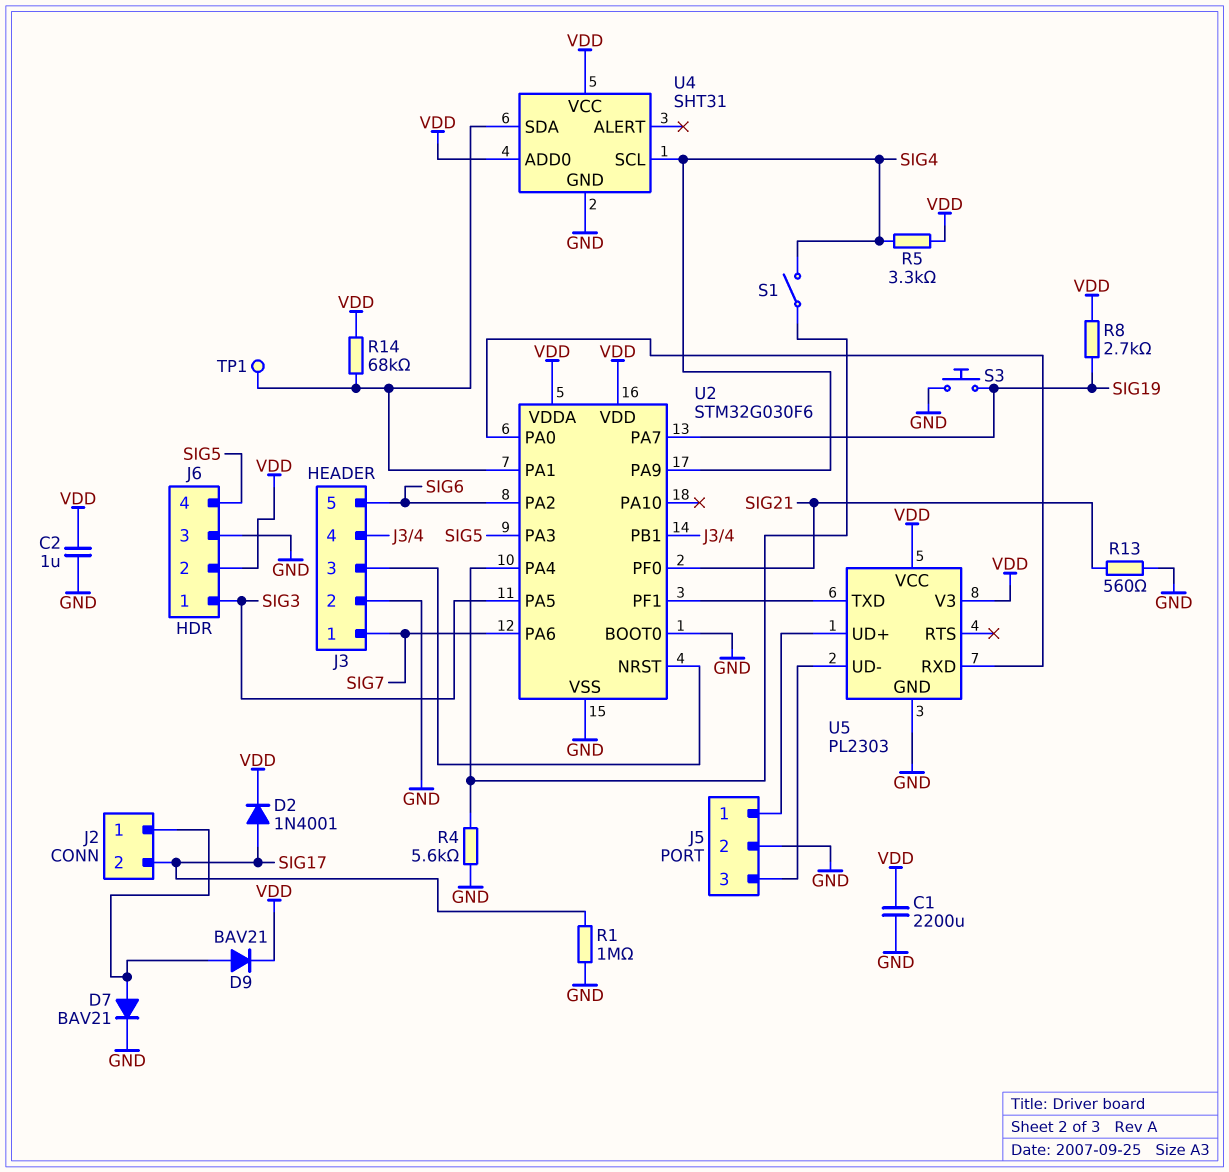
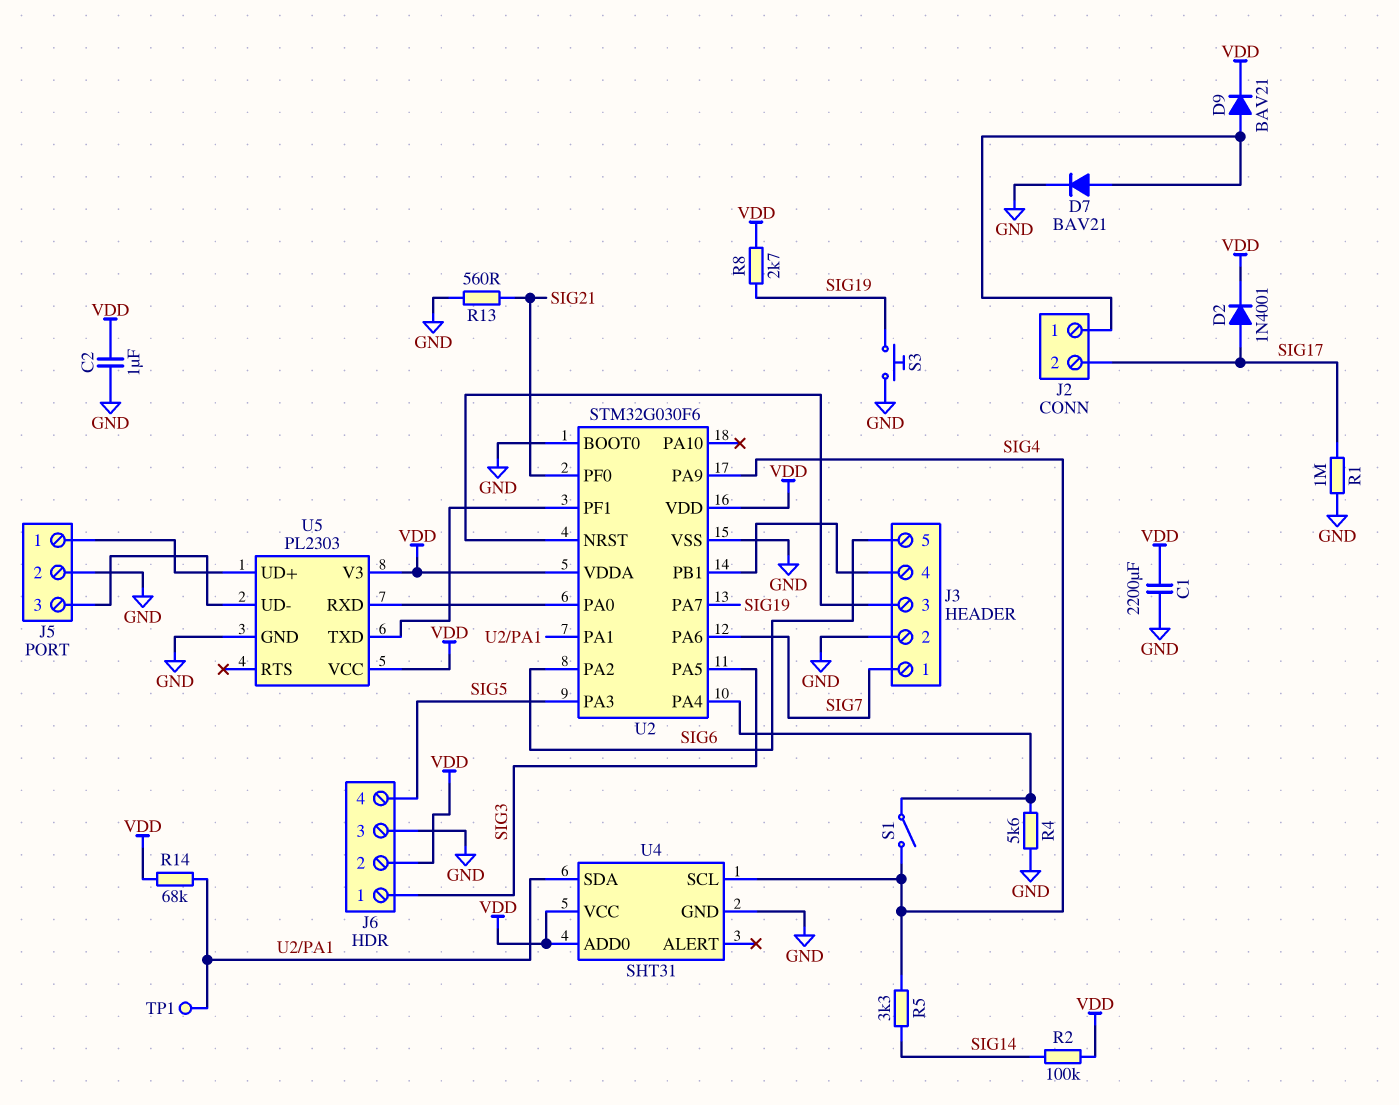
R2: none -> 100k (SIG14, VDD)
R5: 3.3k (SIG4, VDD) -> 3.3k (SIG4, SIG14)

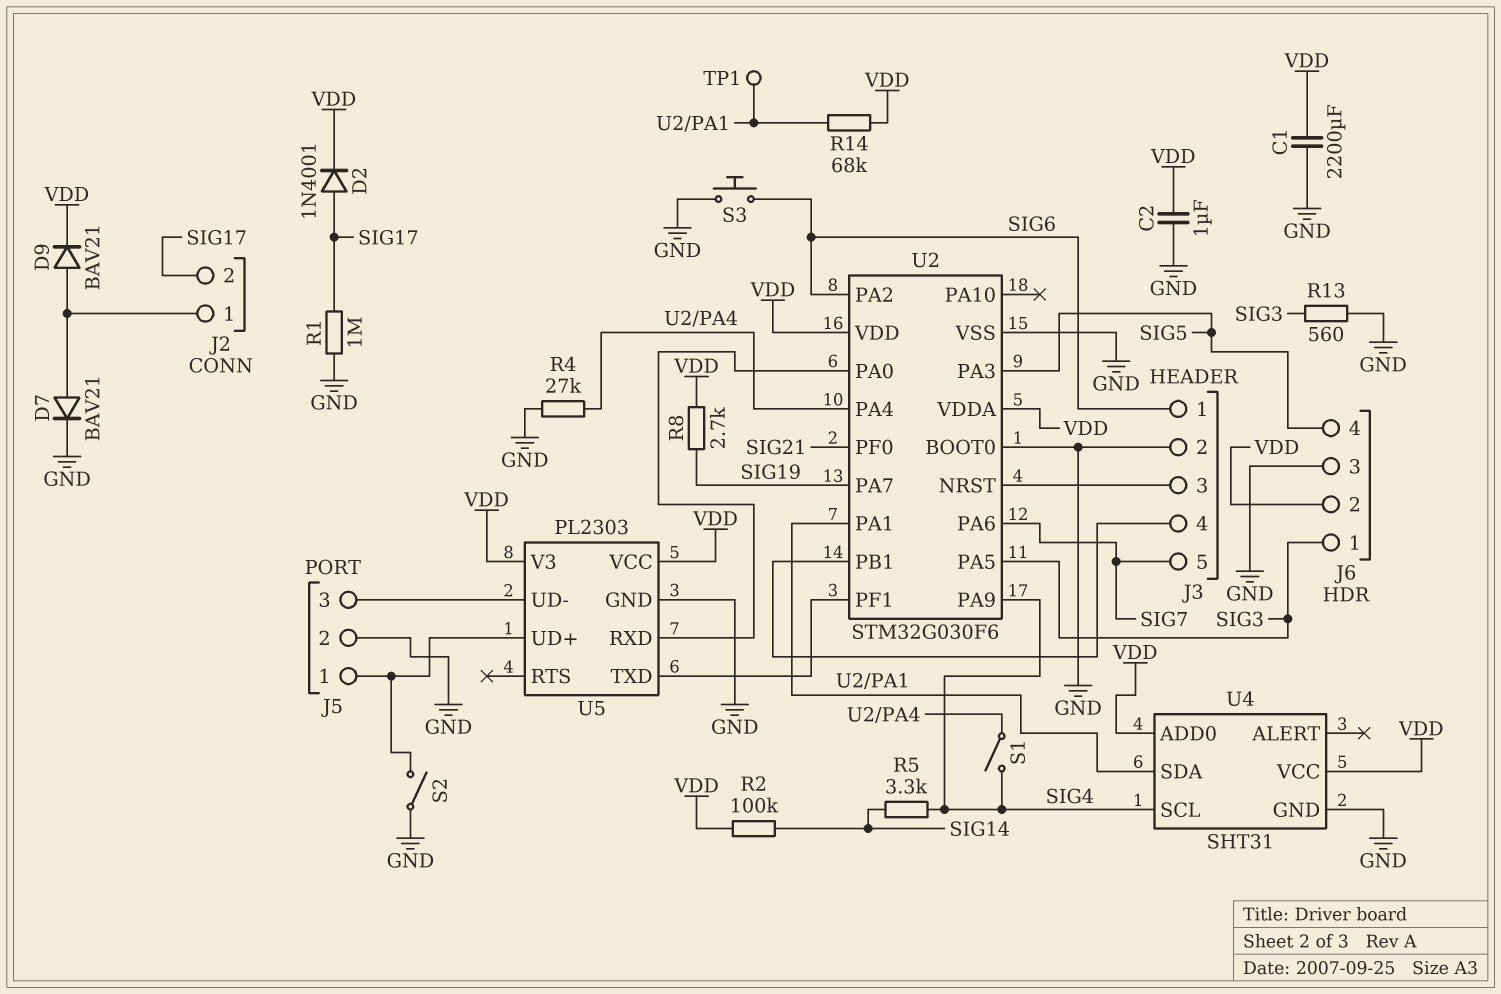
J3 pin 1: SIG7 -> SIG6
J3 pin 5: SIG6 -> SIG7
R4: 5.6k (GND, U2/PA4) -> 27k (GND, U2/PA4)
R13: 560 (GND, SIG21) -> 560 (GND, SIG3)
S2: none -> switch (GND, J5/1)
S3: button (GND, SIG19) -> button (GND, SIG6)

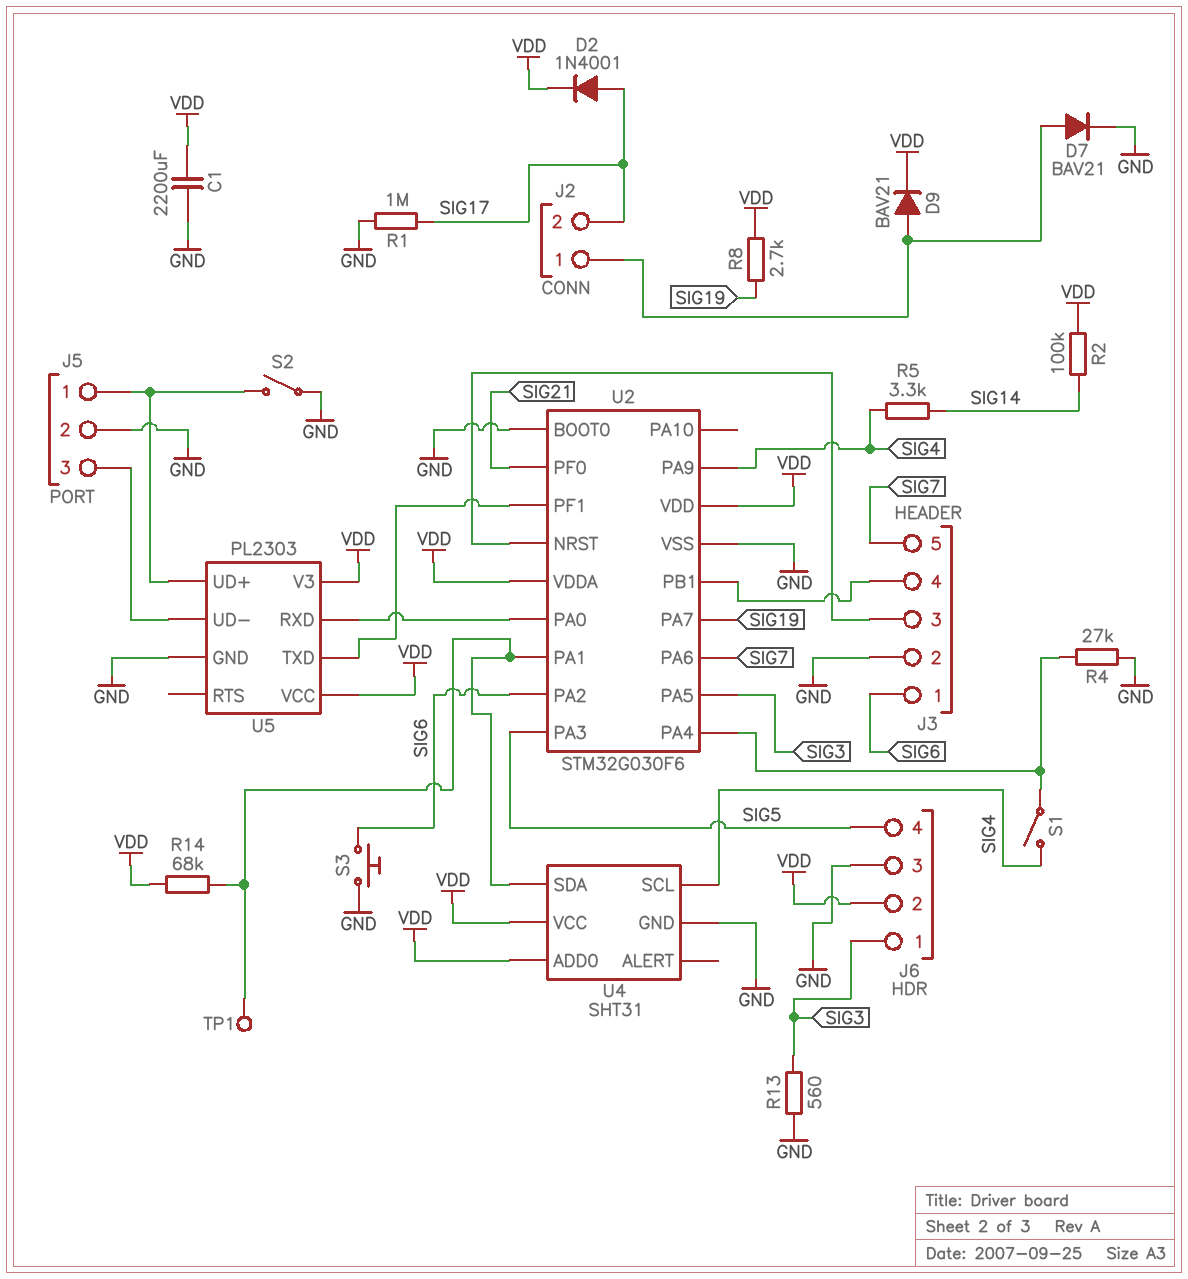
C2: 1uF (GND, VDD) -> none

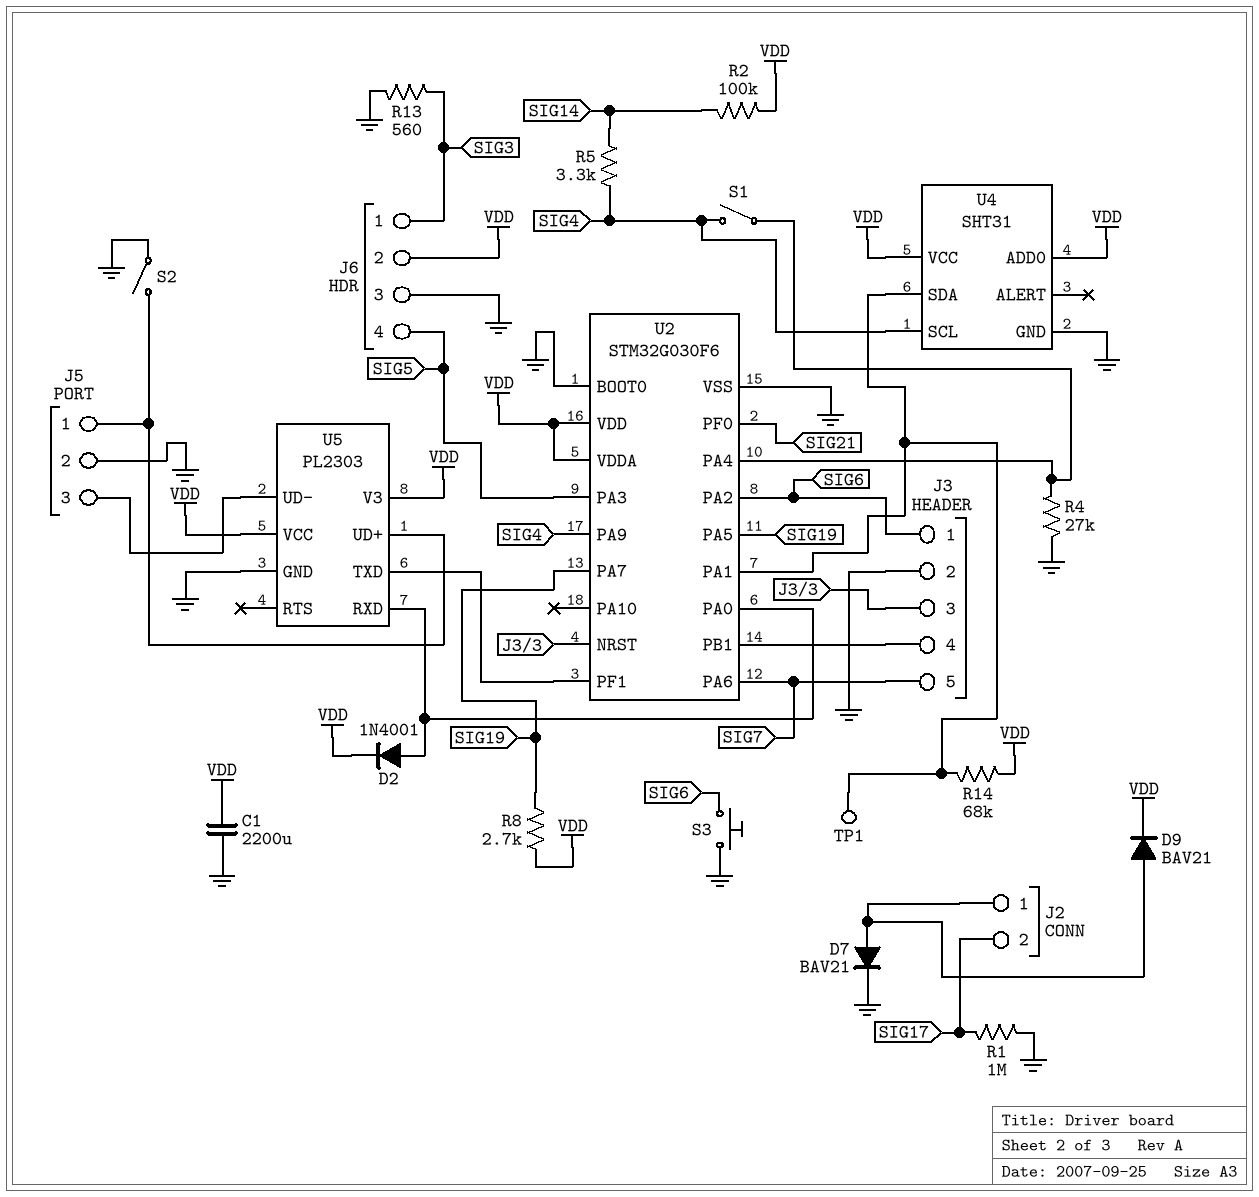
D2: diode 1N4001 (A SIG17, K VDD) -> diode 1N4001 (A U2/PA0, K VDD)
U2 pin PA5: SIG3 -> SIG19

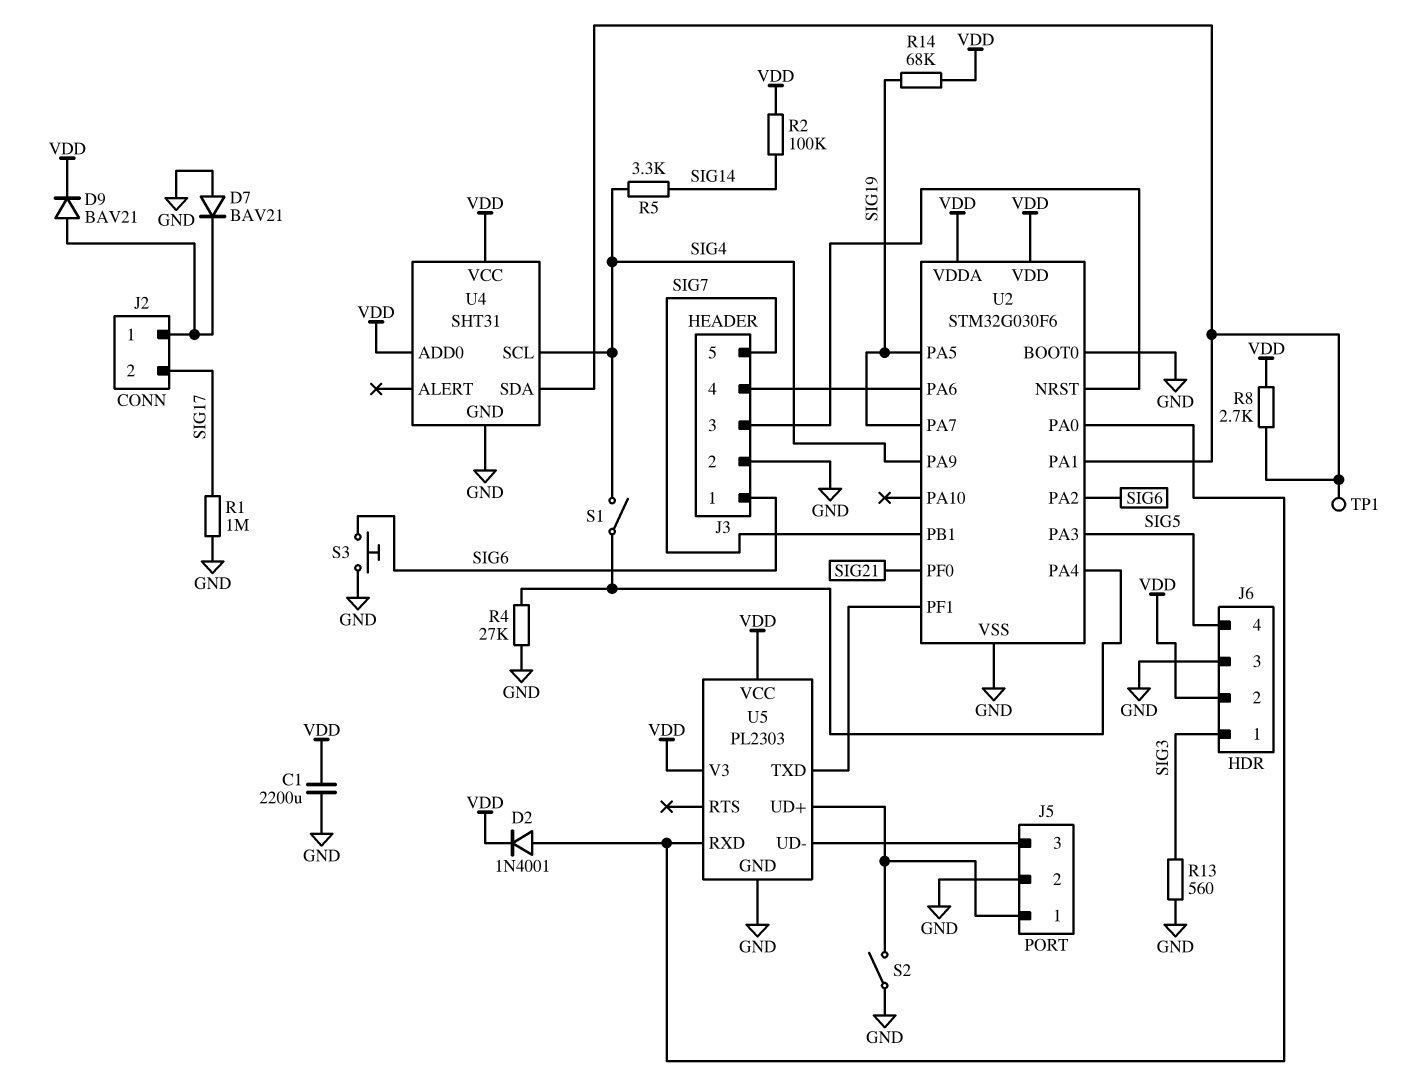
D7: diode BAV21 (A J2/1, K GND) -> diode BAV21 (A GND, K J2/1)
R8: 2.7k (SIG19, VDD) -> 2.7k (U2/PA1, VDD)
R14: 68k (U2/PA1, VDD) -> 68k (SIG19, VDD)
U2 pin PA6: SIG7 -> J3/4
U2 pin PB1: J3/4 -> SIG7

